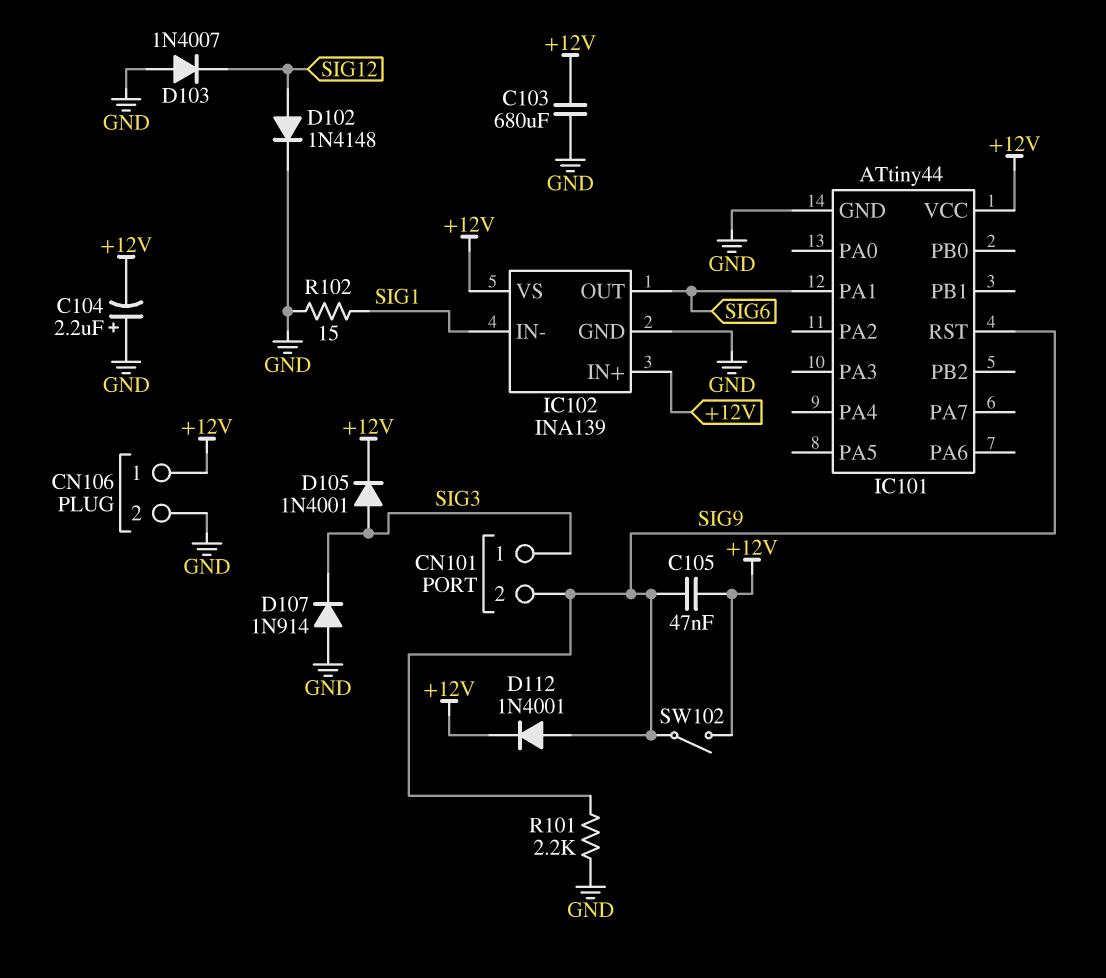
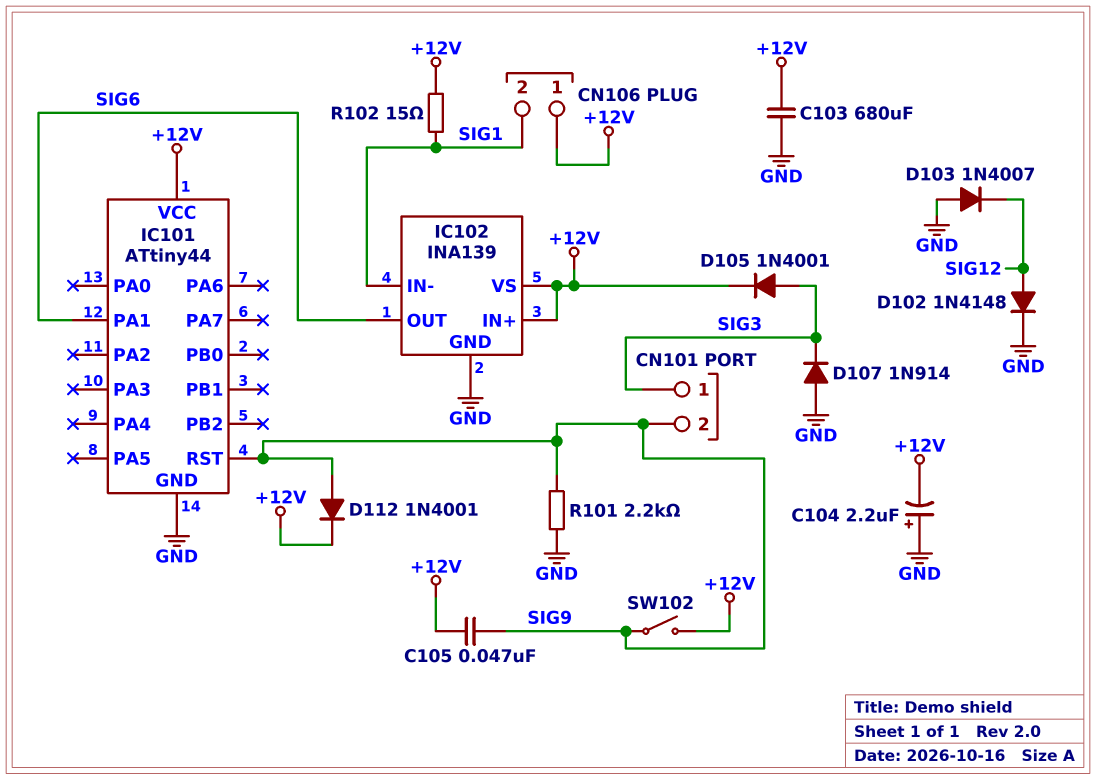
CN106 pin 2: GND -> SIG1
R102: 15 (GND, SIG1) -> 15 (+12V, SIG1)

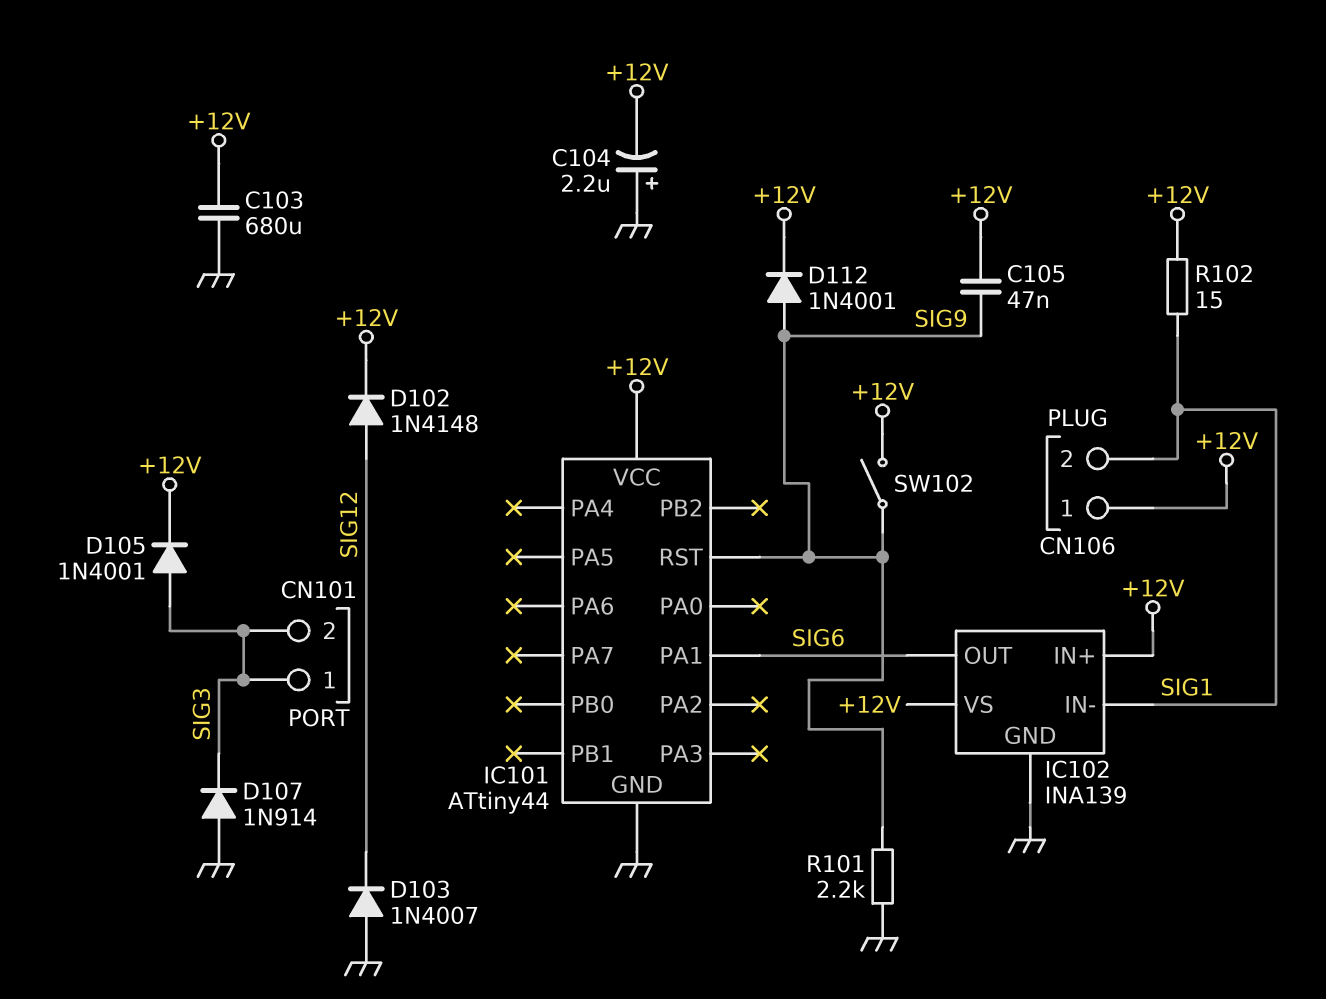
CN101 pin 2: SIG9 -> SIG3
D102: diode 1N4148 (A SIG12, K GND) -> diode 1N4148 (A SIG12, K +12V)

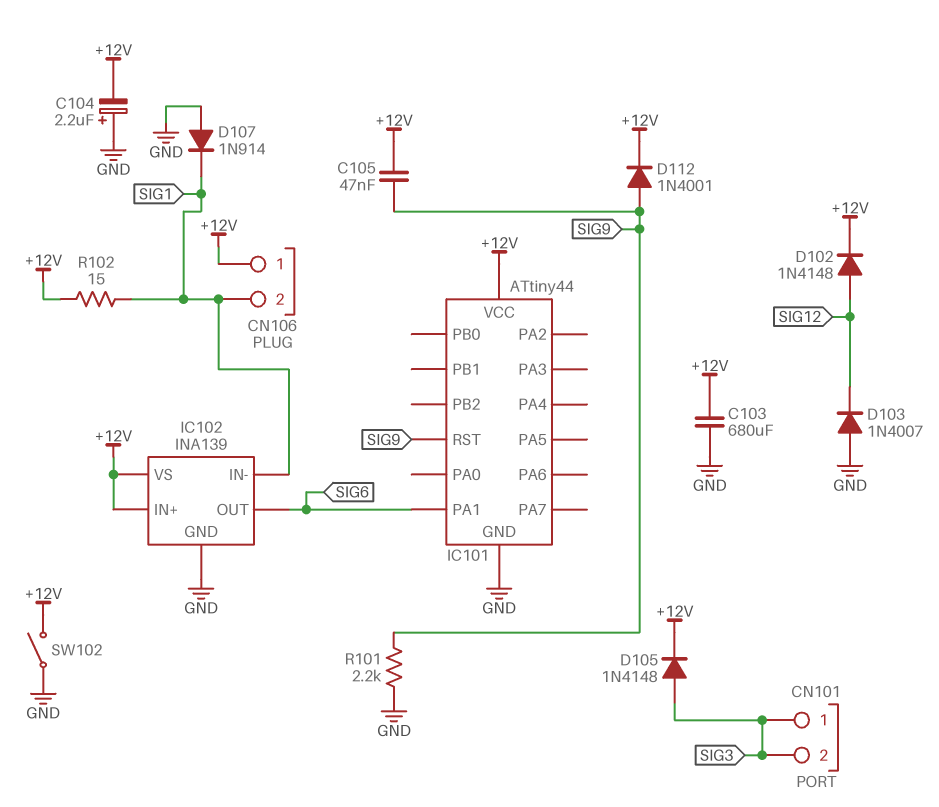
D105: diode 1N4001 (A SIG3, K +12V) -> diode 1N4148 (A SIG3, K +12V)
D107: diode 1N914 (A GND, K SIG3) -> diode 1N914 (A GND, K SIG1)
SW102: switch (+12V, SIG9) -> switch (+12V, GND)

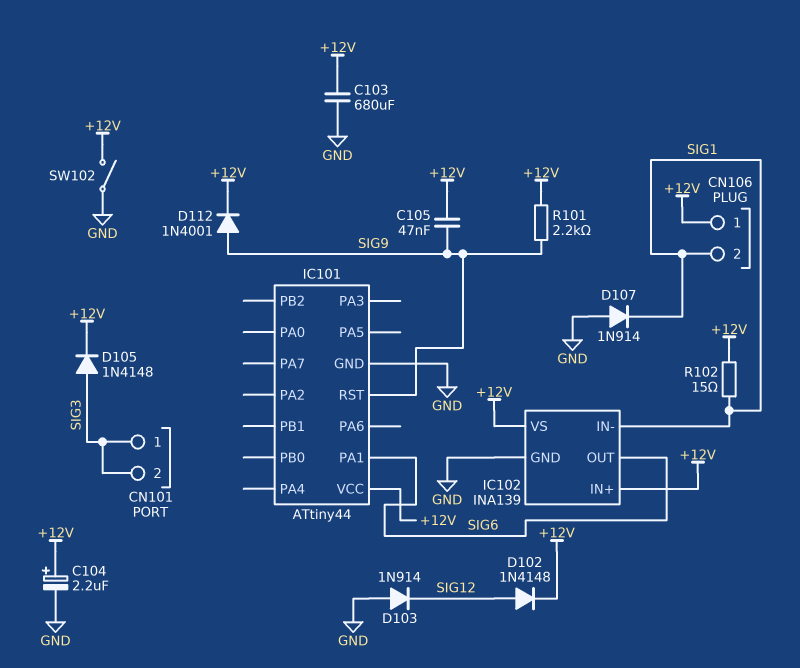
C104: 2.2uF (plus GND, minus +12V) -> 2.2uF (plus +12V, minus GND)
D103: diode 1N4007 (A GND, K SIG12) -> diode 1N914 (A GND, K SIG12)
R101: 2.2k (GND, SIG9) -> 2.2k (+12V, SIG9)

